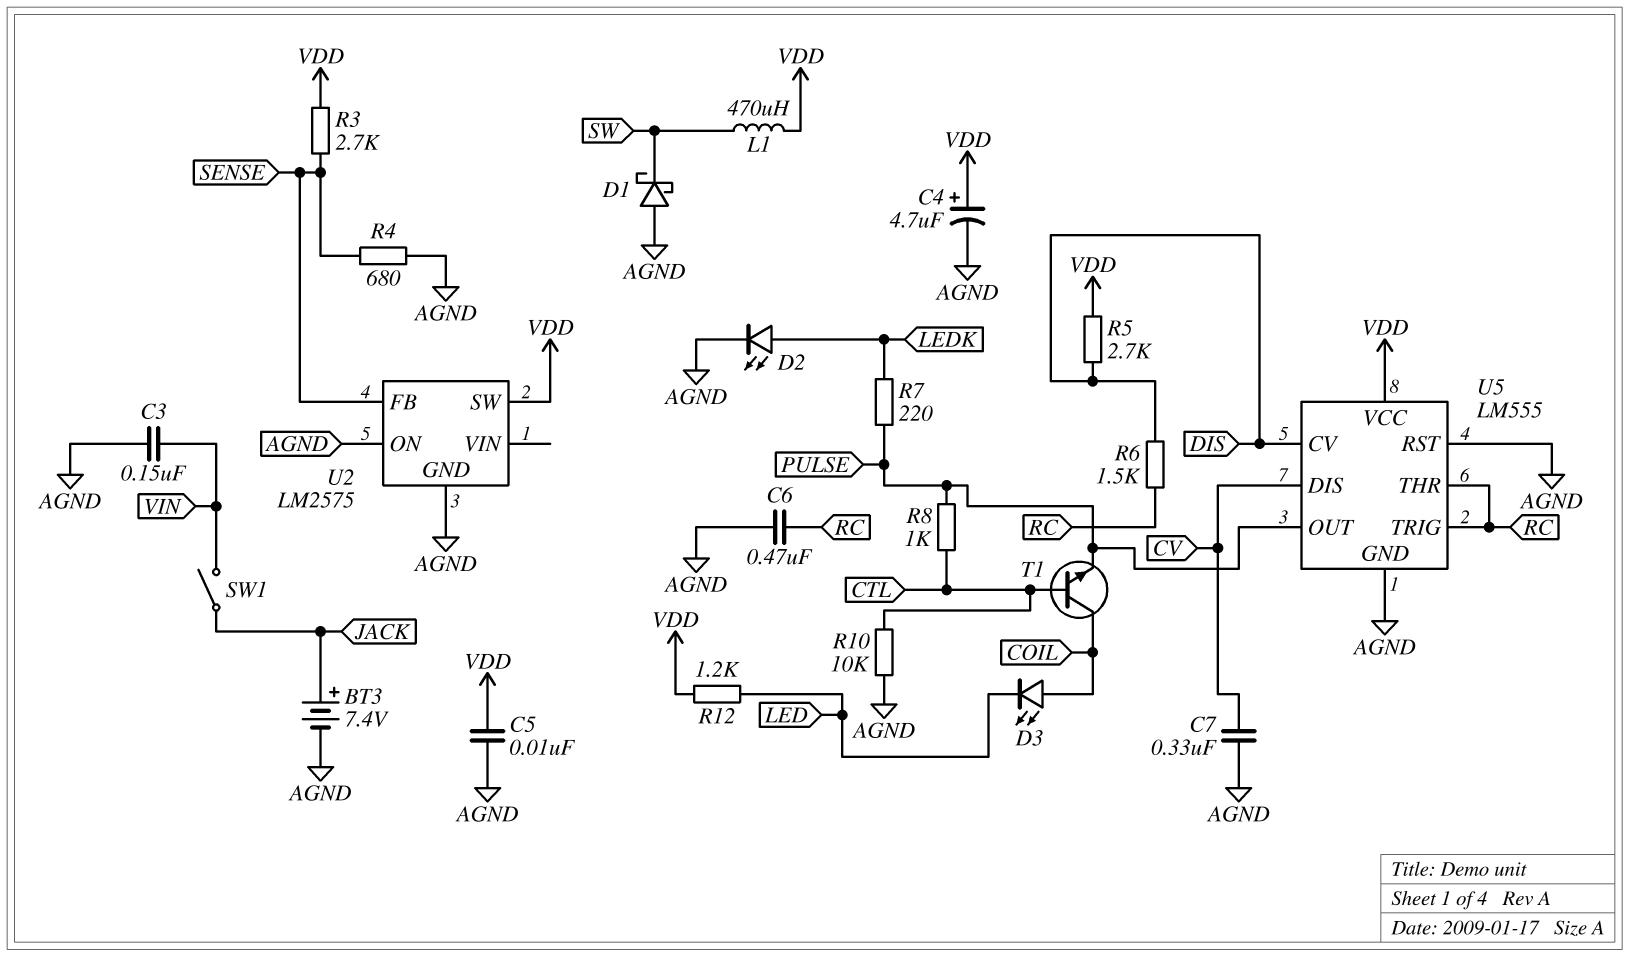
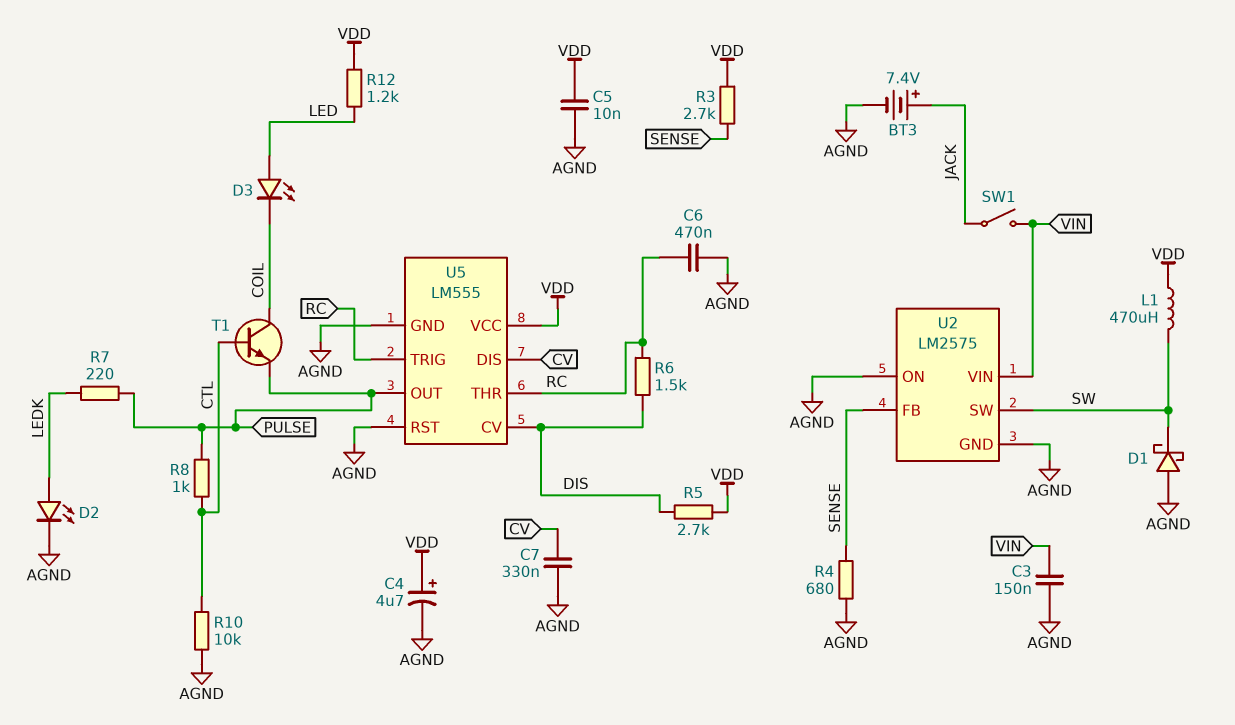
D3: LED (A COIL, K LED) -> LED (A LED, K COIL)
U2 pin SW: VDD -> SW
U2 pin VIN: none -> VIN

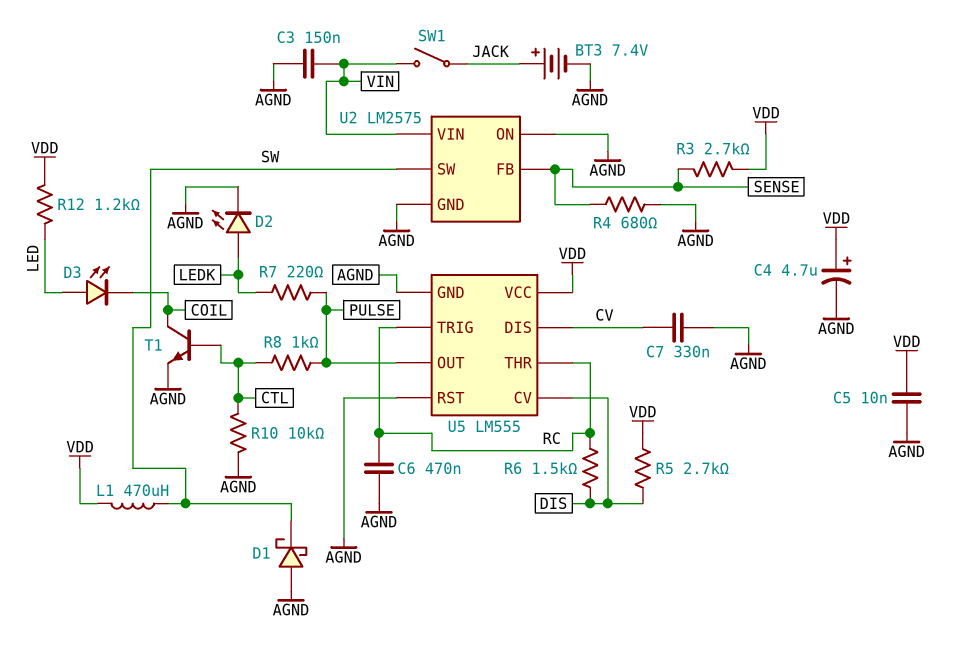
T1: NPN (B CTL, C COIL, E PULSE) -> NPN (B CTL, C COIL, E AGND)

